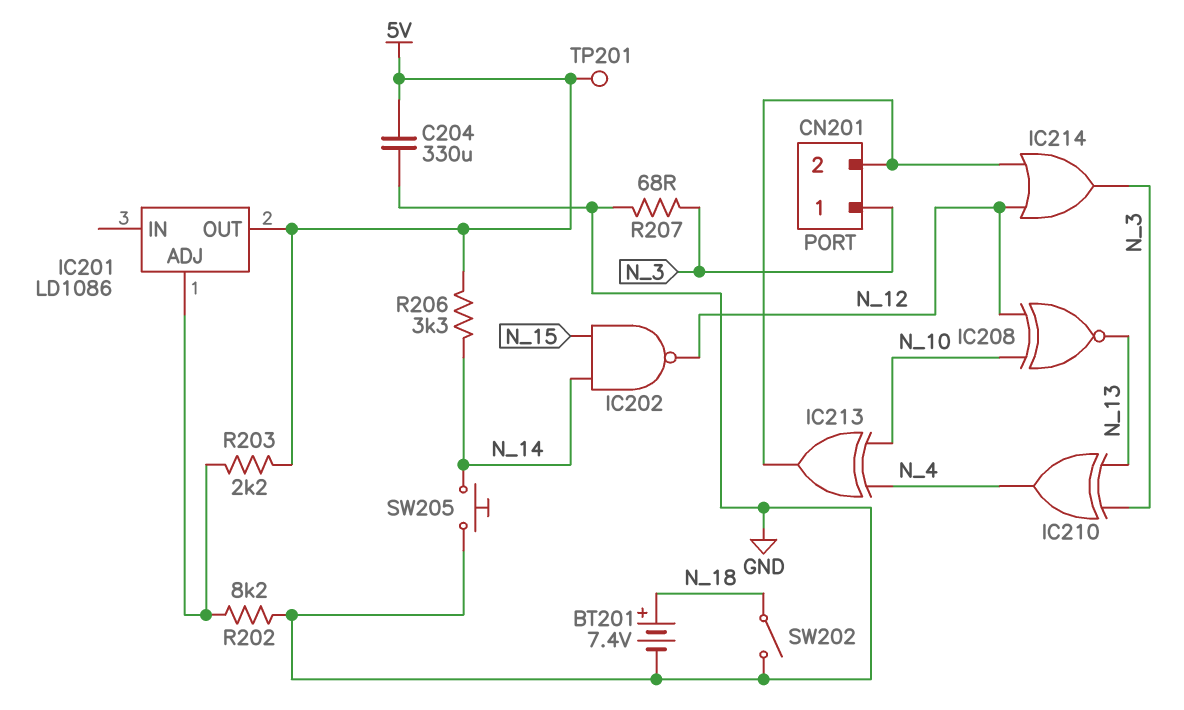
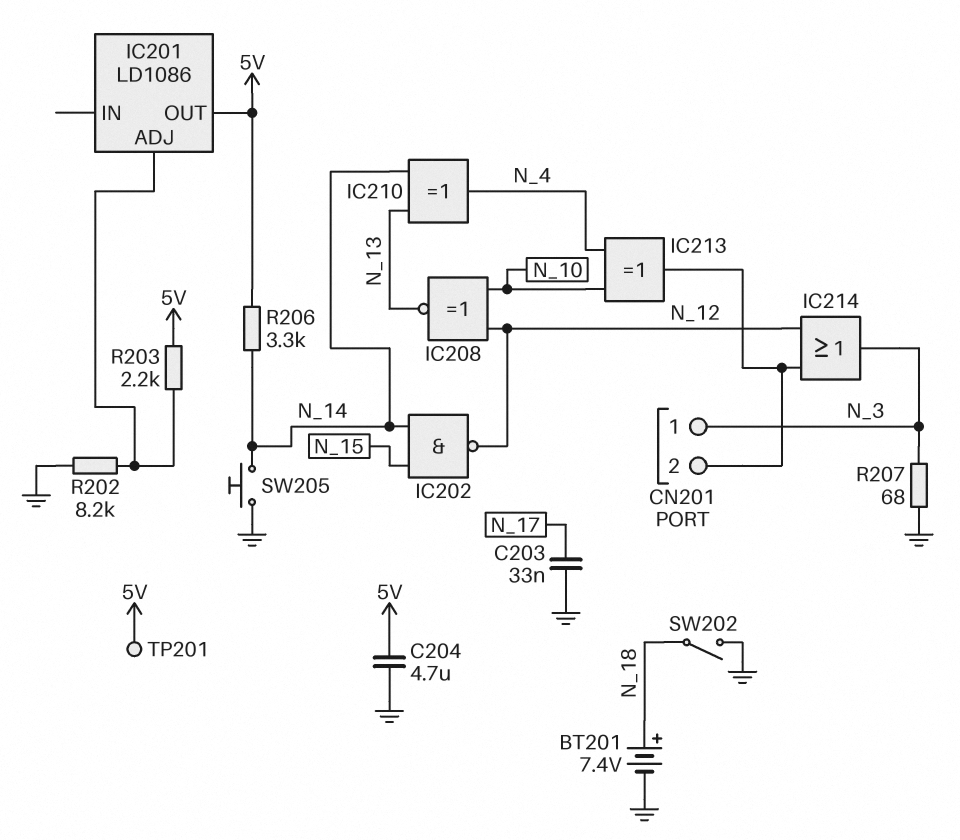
C203: none -> 33nF (GND, N_17)
C204: 330uF (5V, GND) -> 4.7uF (5V, GND)
IC210: XOR (in N_3, in N_13, out N_4) -> XOR (in N_13, in N_14, out N_4)

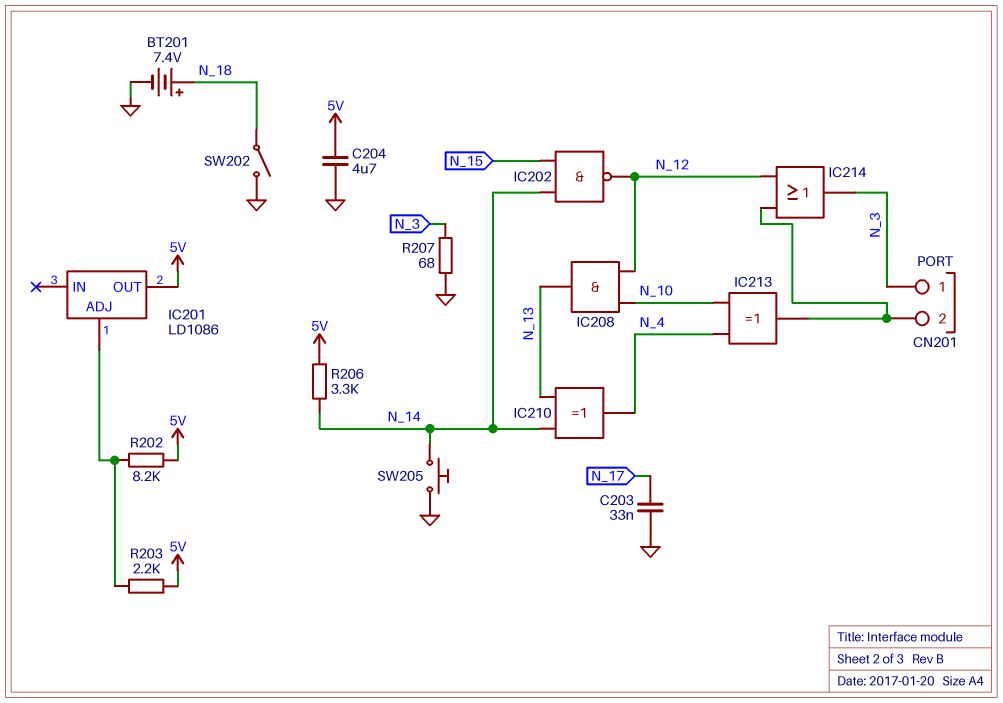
IC208: XNOR (in N_10, in N_12, out N_13) -> AND (in N_10, in N_12, out N_13)
R202: 8.2k (GND, IC201/ADJ) -> 8.2k (5V, IC201/ADJ)
TP201: test point (5V) -> none

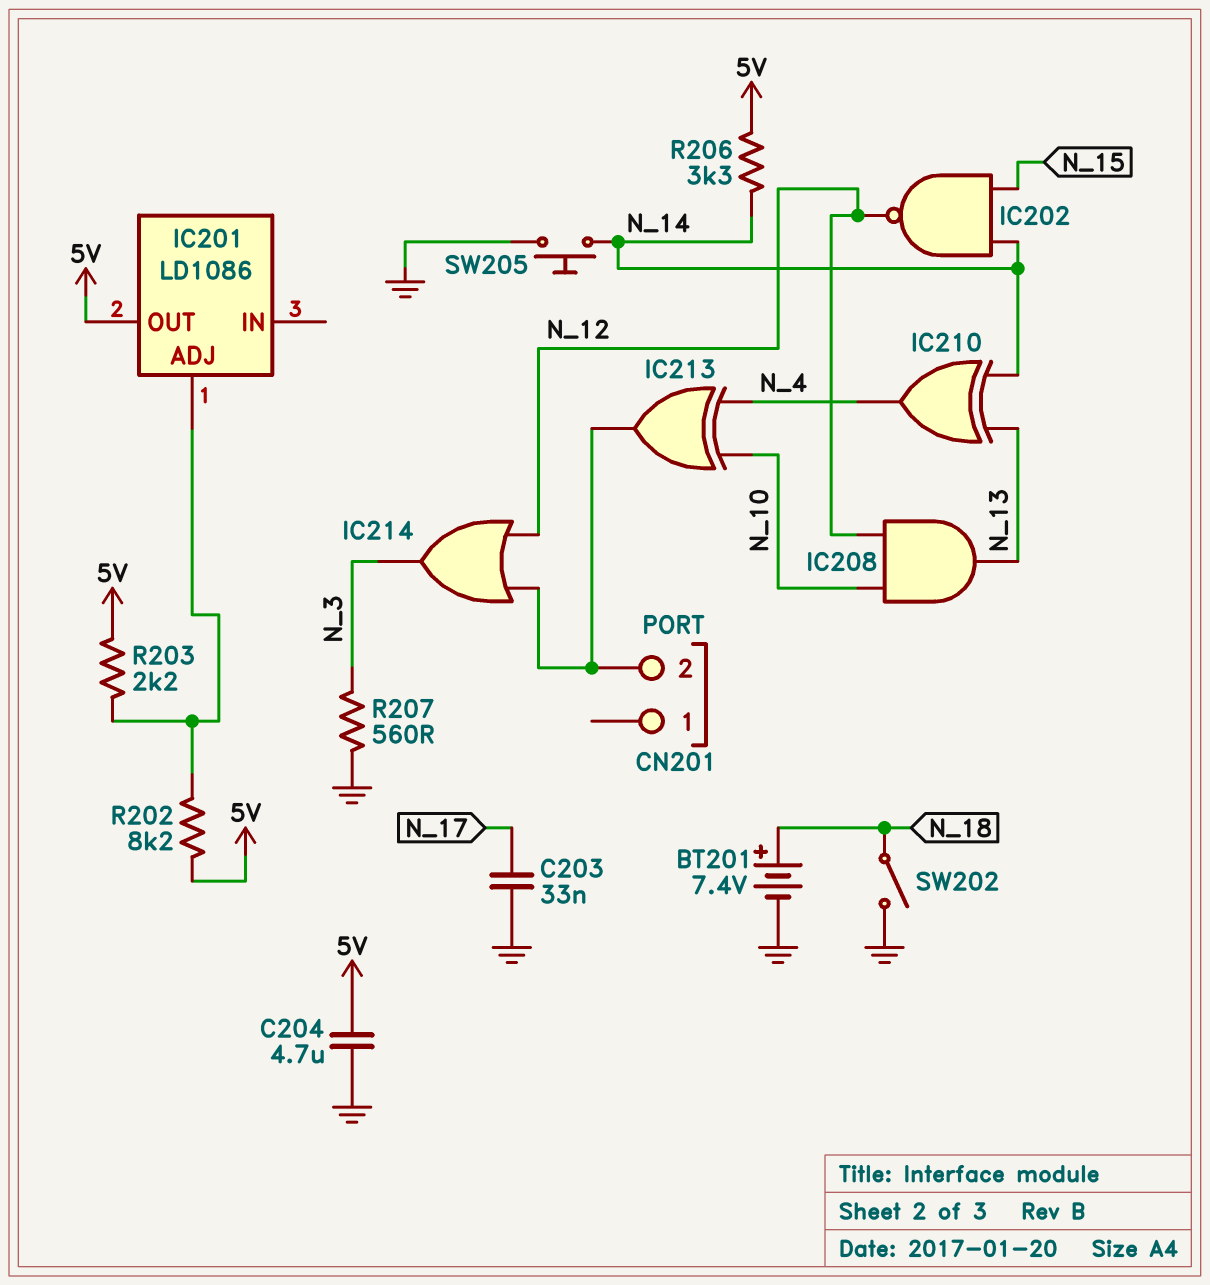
CN201 pin 1: N_3 -> none
R207: 68 (GND, N_3) -> 560 (GND, N_3)

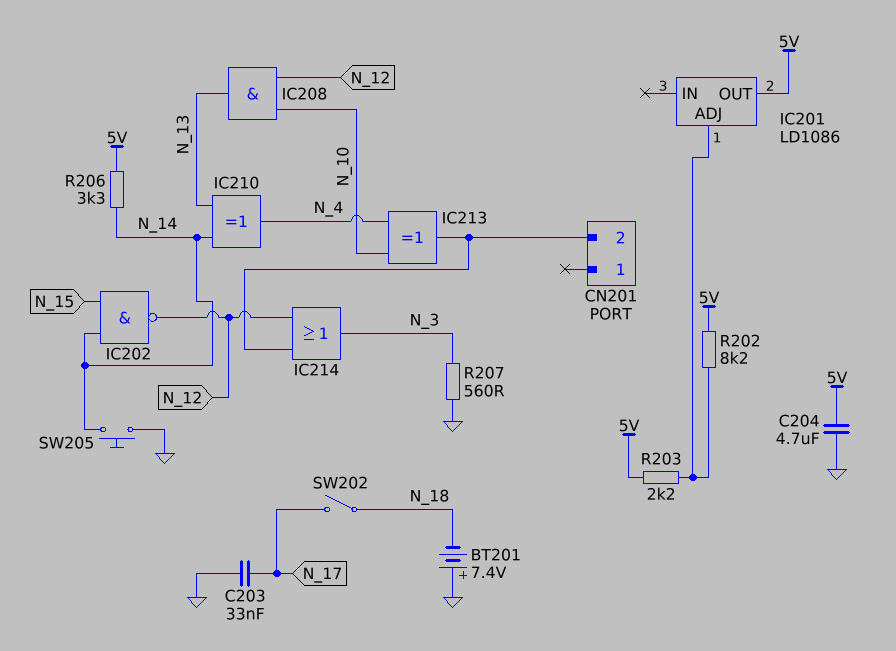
BT201: 7.4V (plus N_18, minus GND) -> 7.4V (plus GND, minus N_18)
SW202: switch (GND, N_18) -> switch (N_17, N_18)

